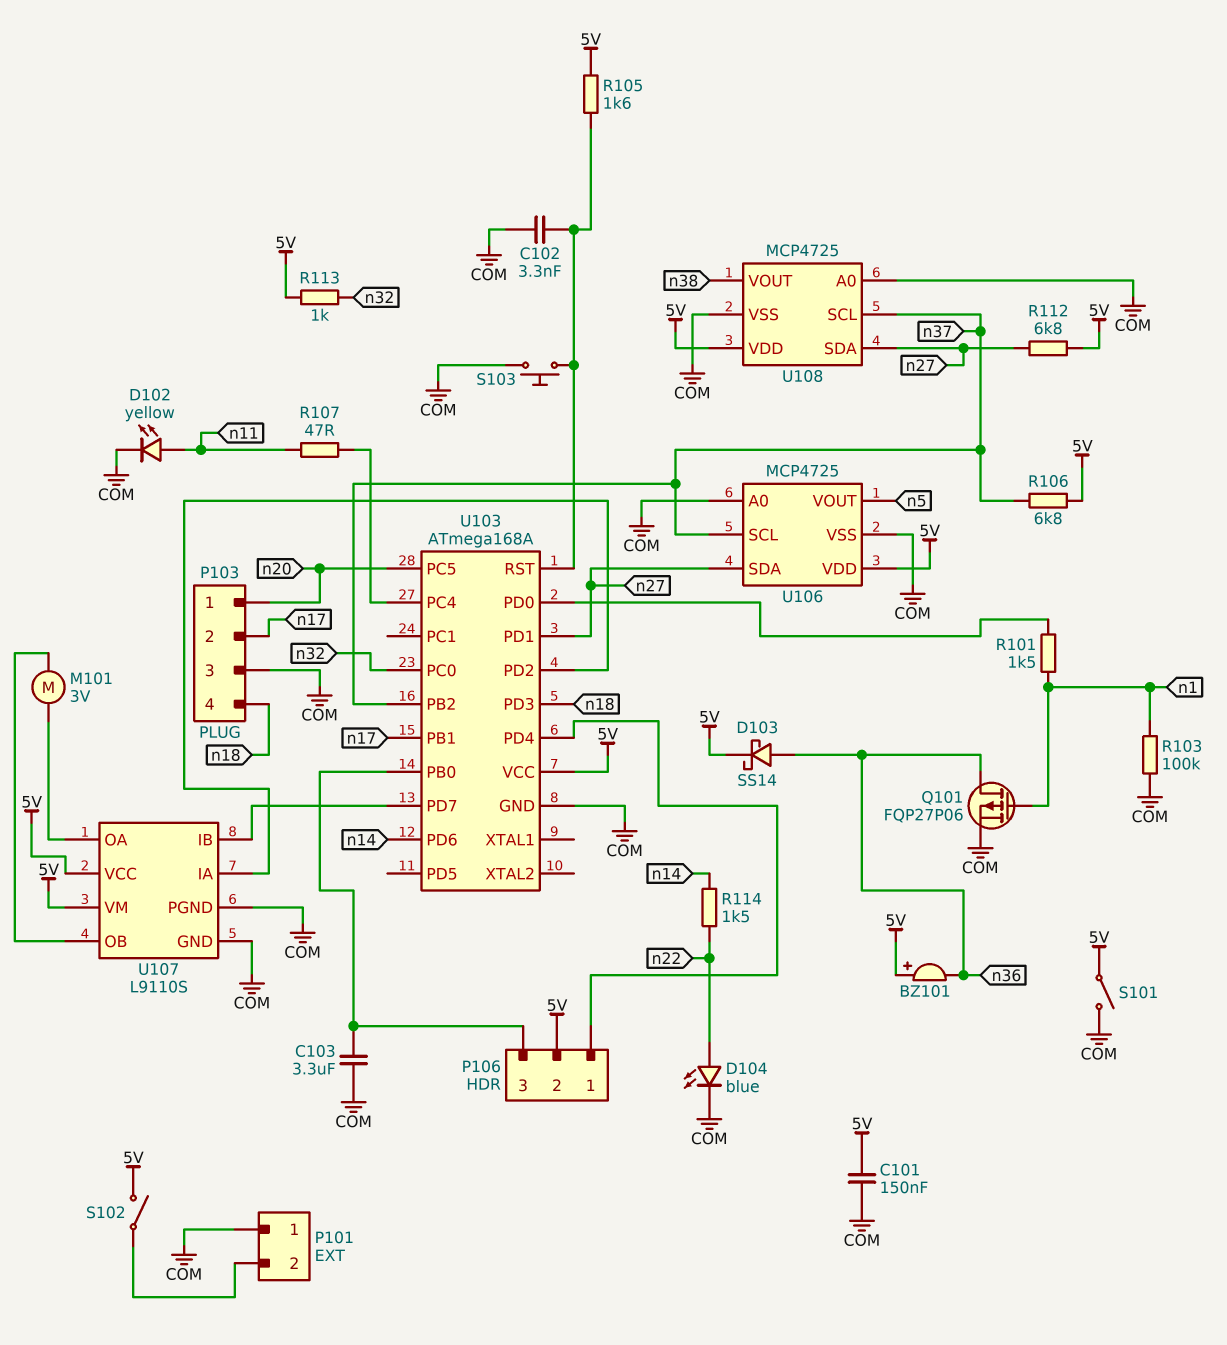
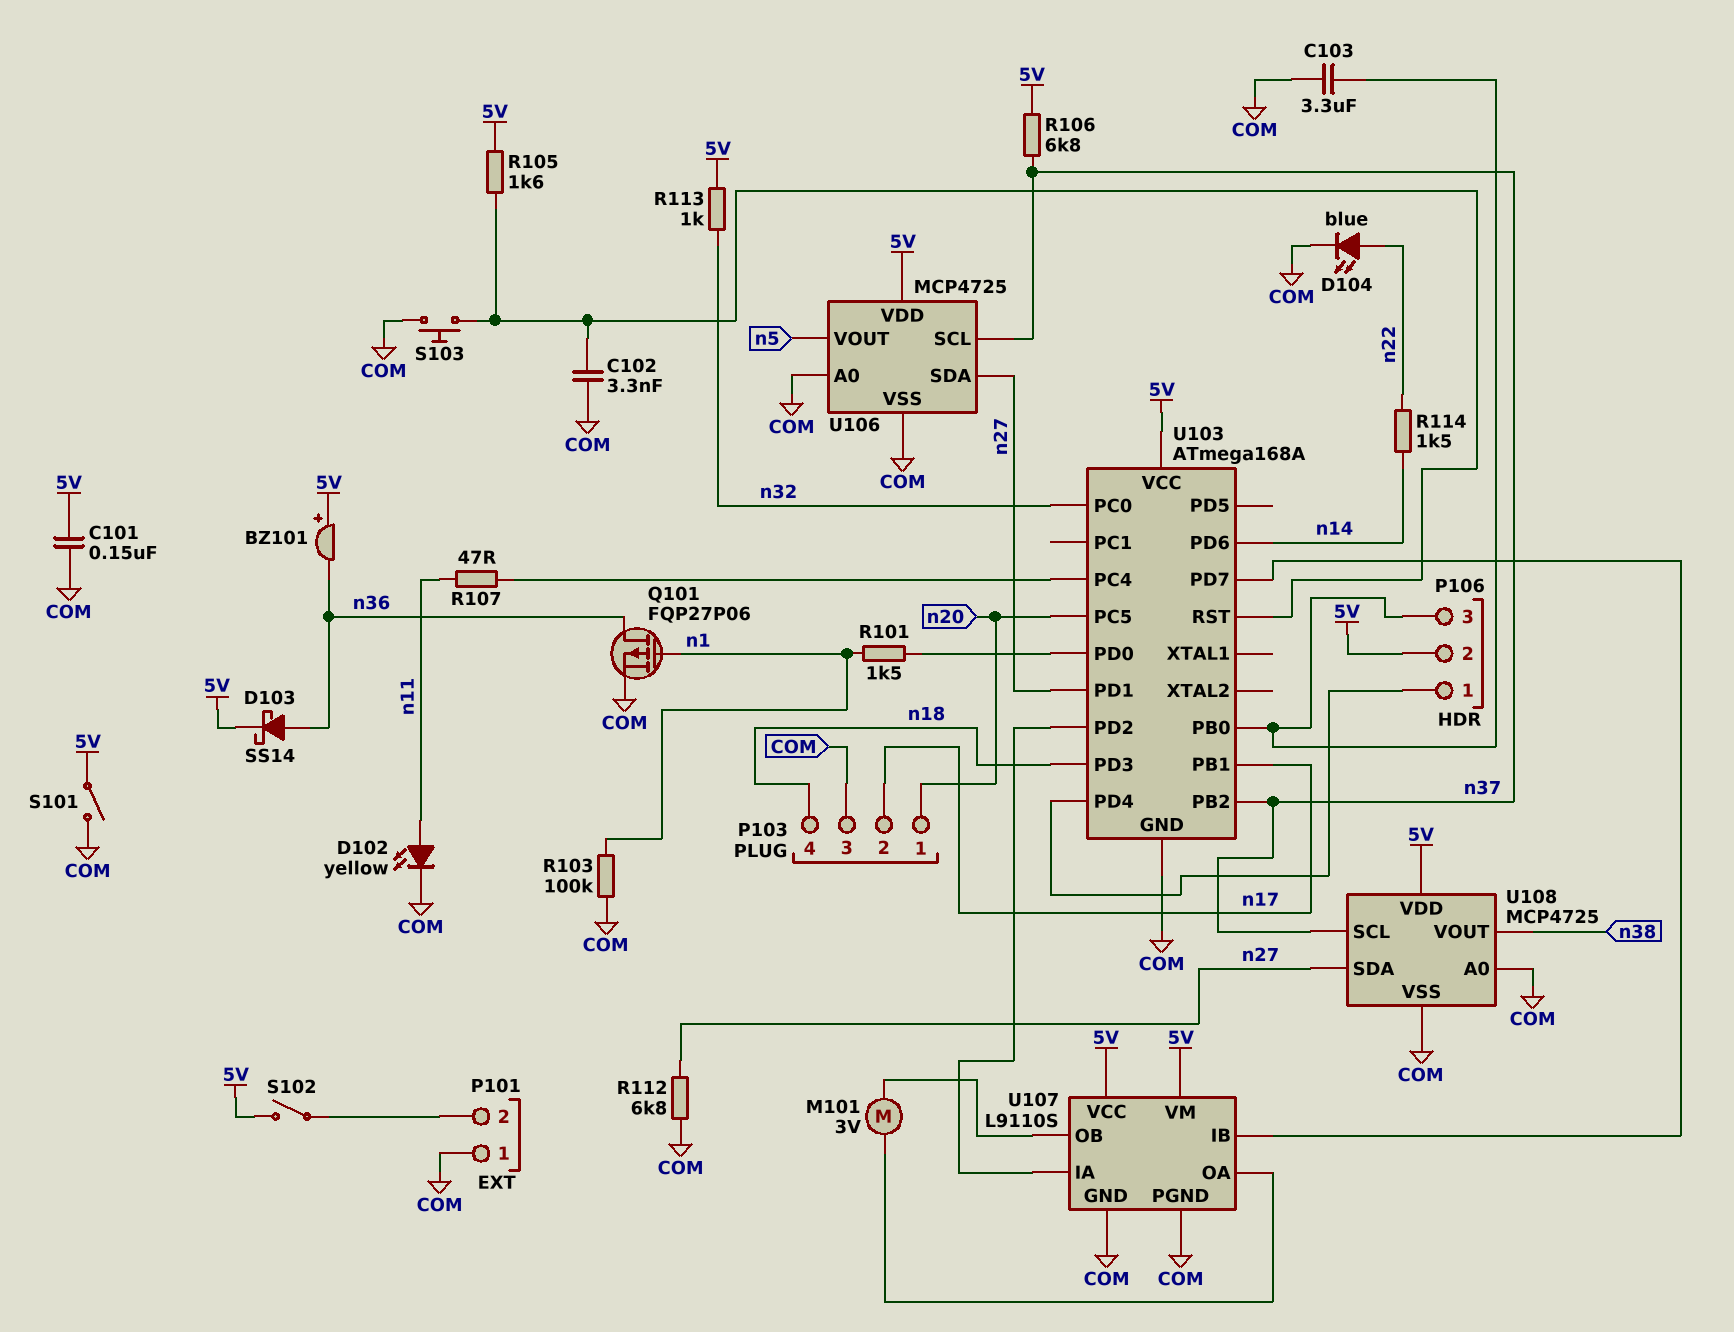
R112: 6.8k (5V, n27) -> 6.8k (COM, n27)

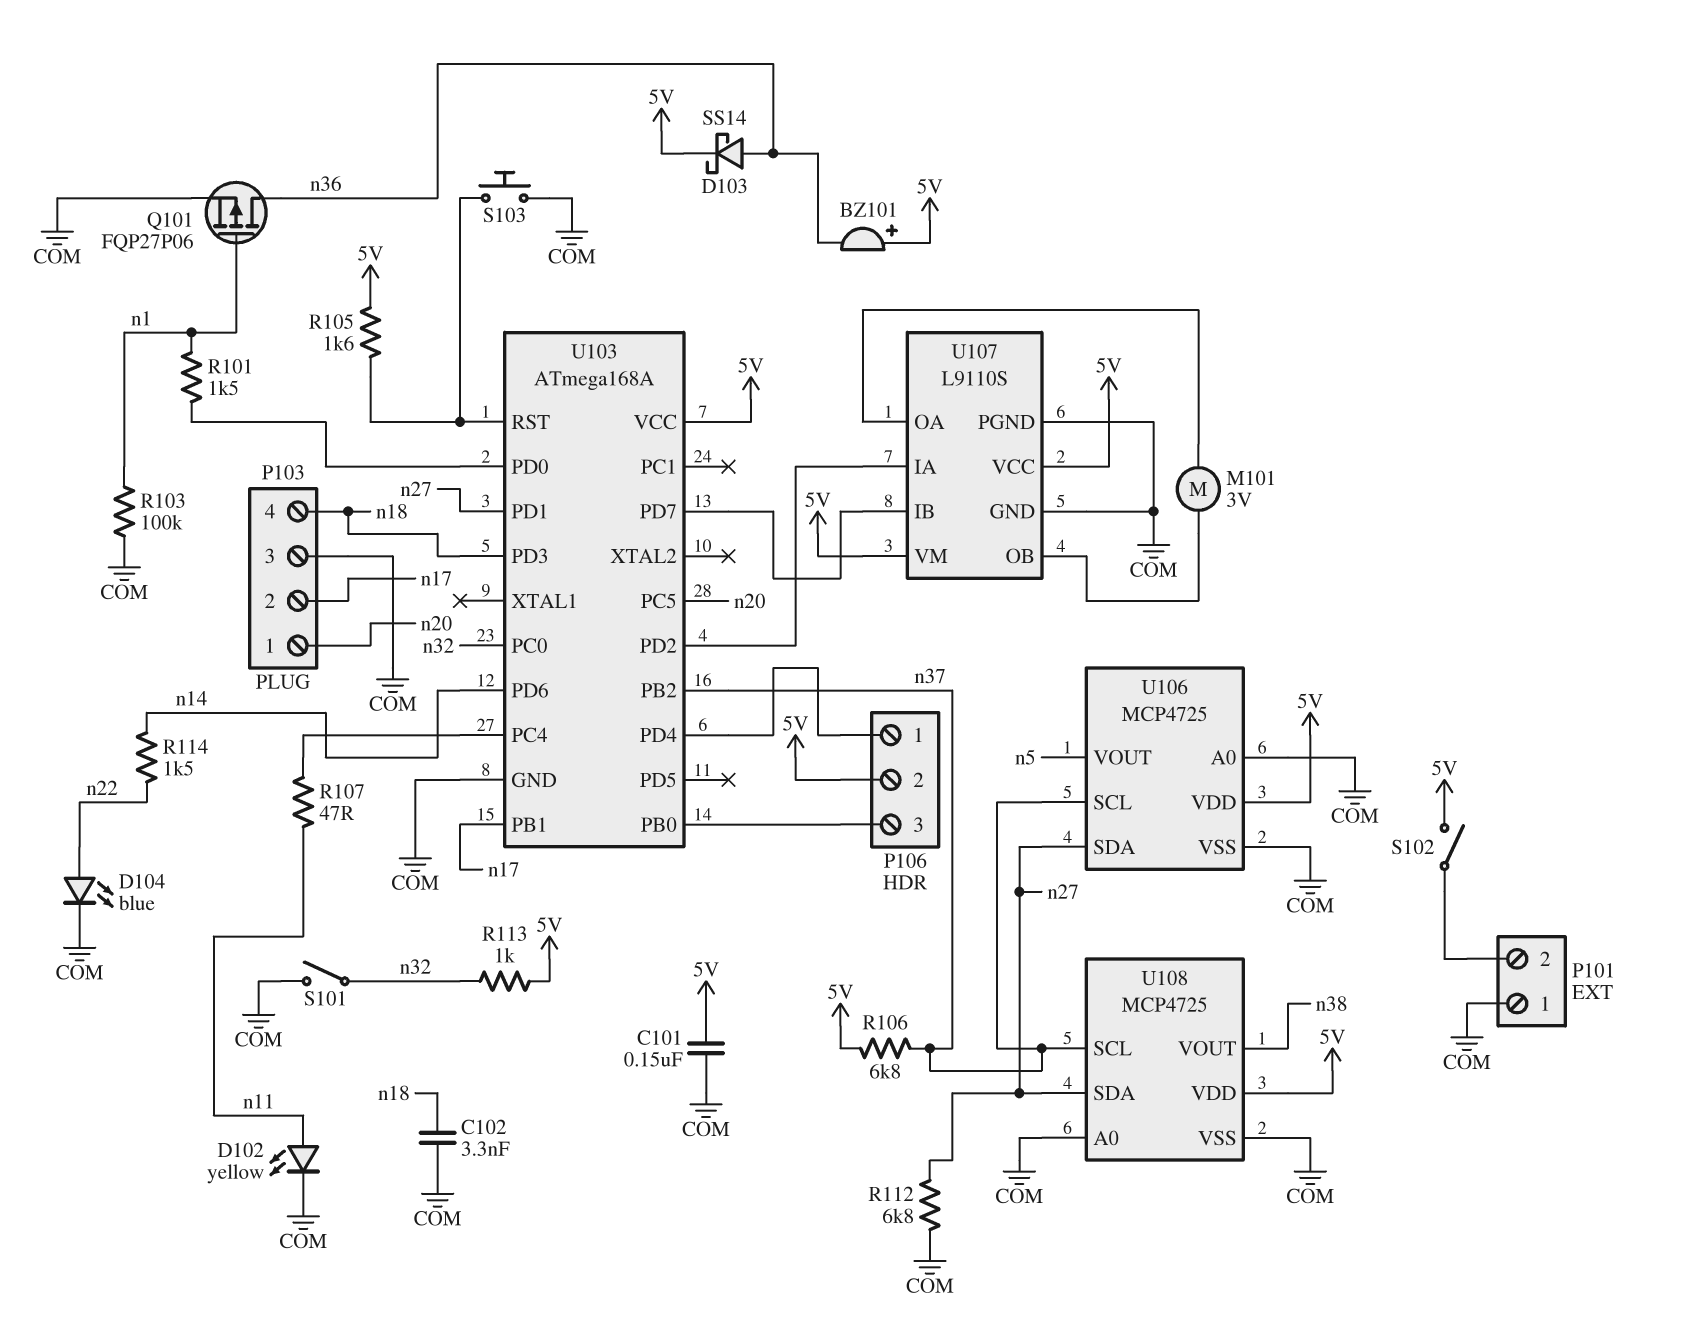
C102: 3.3nF (COM, U103/RST) -> 3.3nF (COM, n18)
C103: 3.3uF (COM, P106/3) -> none
S101: switch (5V, COM) -> switch (COM, n32)

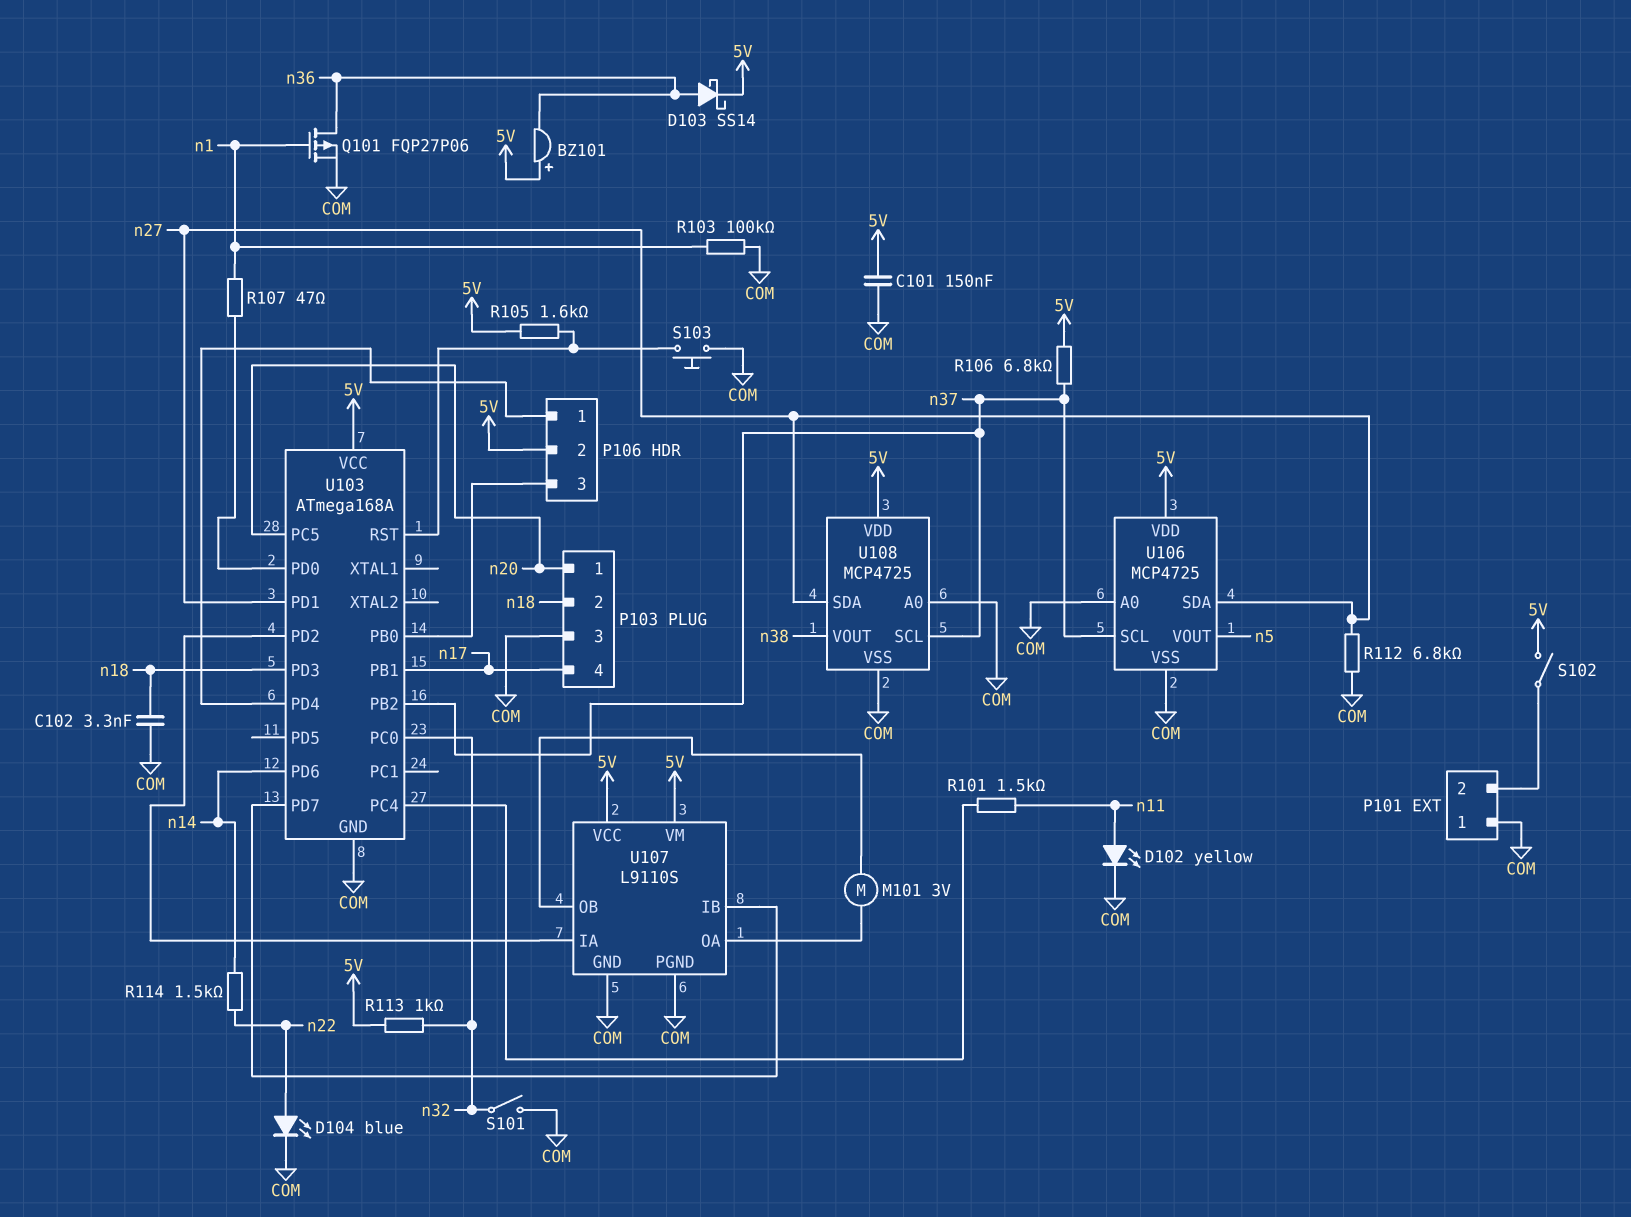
P103 pin 2: n17 -> n18
P103 pin 4: n18 -> n17
R101: 1.5k (U103/PD0, n1) -> 1.5k (U103/PC4, n11)
R107: 47 (U103/PC4, n11) -> 47 (U103/PD0, n1)

